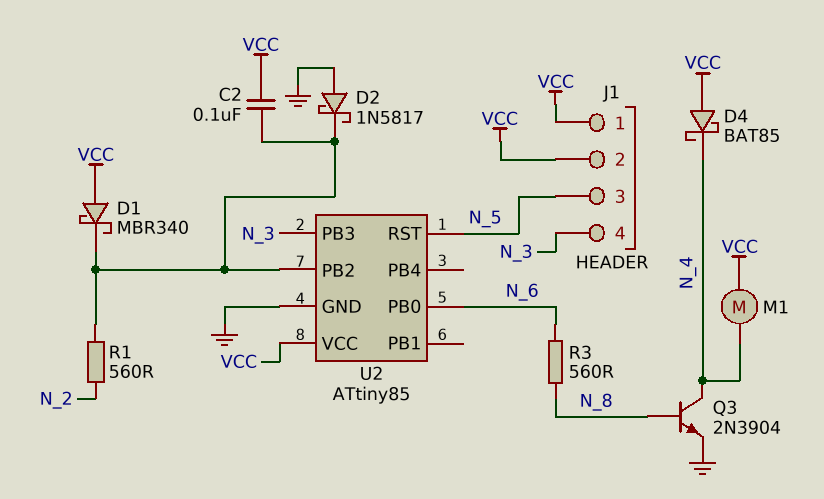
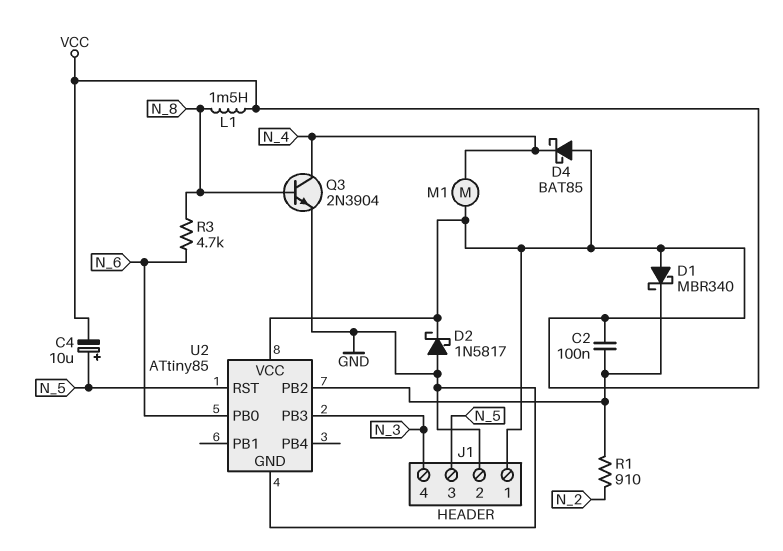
C4: none -> 10uF (plus N_5, minus VCC)
D2: schottky 1N5817 (A GND, K U2/PB2) -> schottky 1N5817 (A GND, K VCC)
J1 pin 2: VCC -> GND
L1: none -> 1.5mH (N_8, VCC)
R1: 560 (N_2, U2/PB2) -> 910 (N_2, U2/PB2)
R3: 560 (N_6, N_8) -> 4.7k (N_6, N_8)

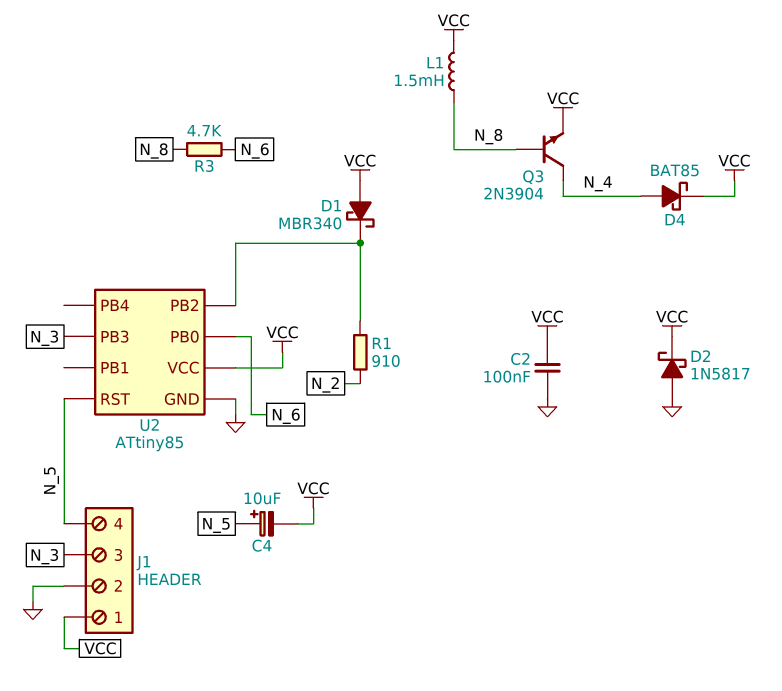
C2: 100nF (U2/PB2, VCC) -> 100nF (GND, VCC)
D4: schottky BAT85 (A VCC, K N_4) -> schottky BAT85 (A N_4, K VCC)
J1 pin 3: N_5 -> N_3
J1 pin 4: N_3 -> N_5
M1: motor (N_4, VCC) -> none
Q3: NPN 2N3904 (B N_8, C N_4, E GND) -> NPN 2N3904 (B N_8, C N_4, E VCC)

